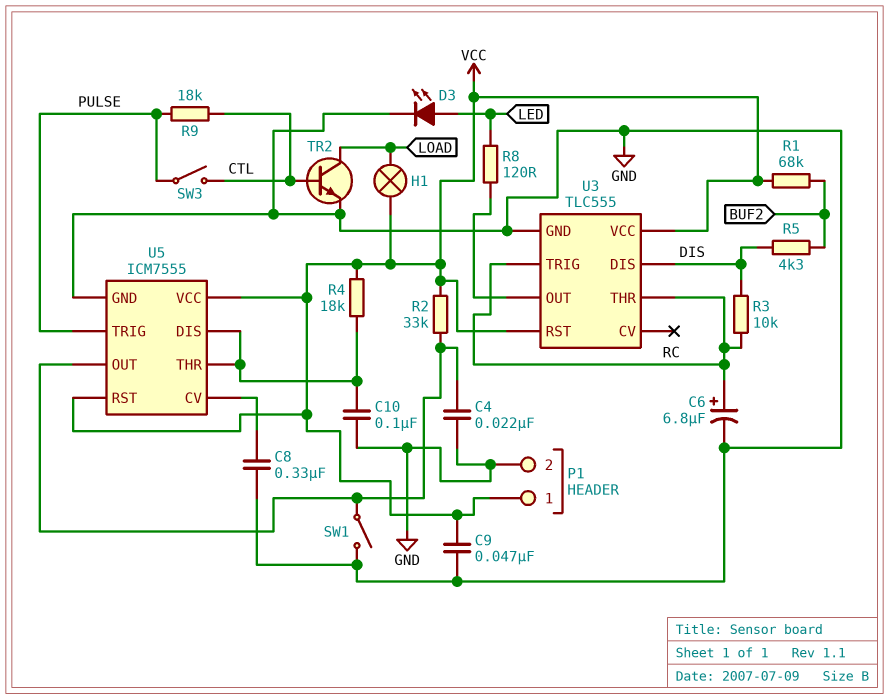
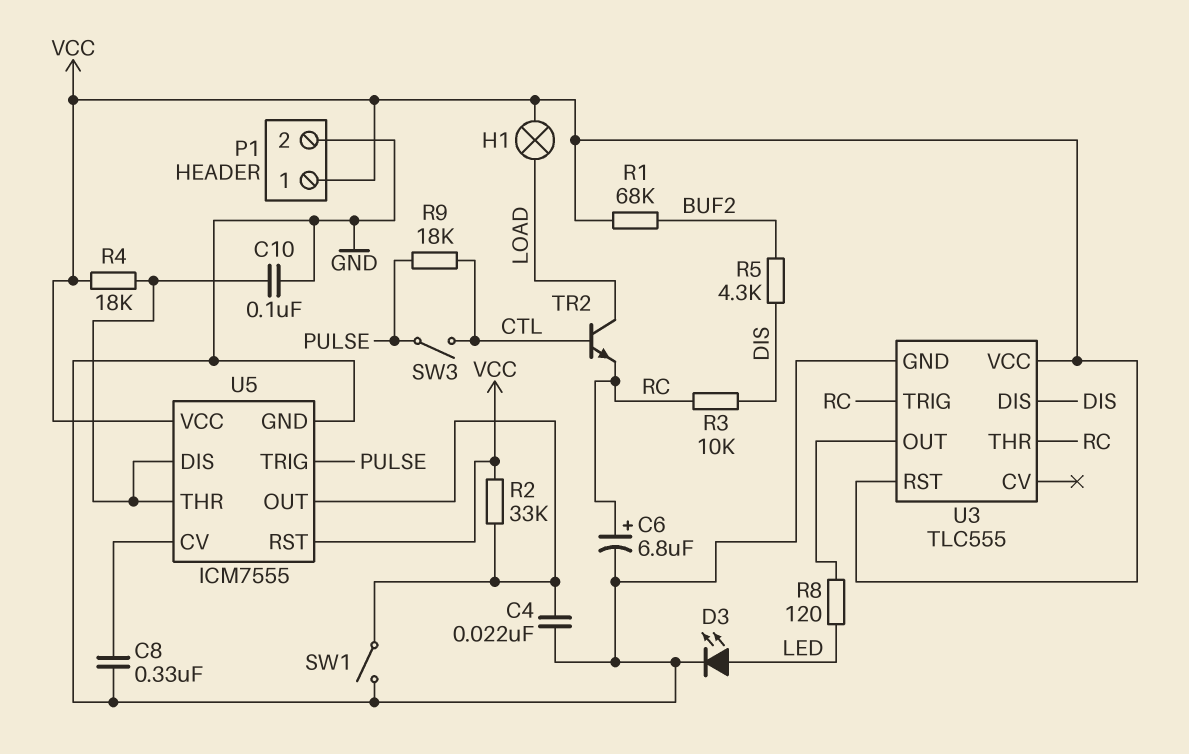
C9: 47nF (GND, VCC) -> none
TR2: NPN (B CTL, C LOAD, E GND) -> NPN (B CTL, C LOAD, E RC)

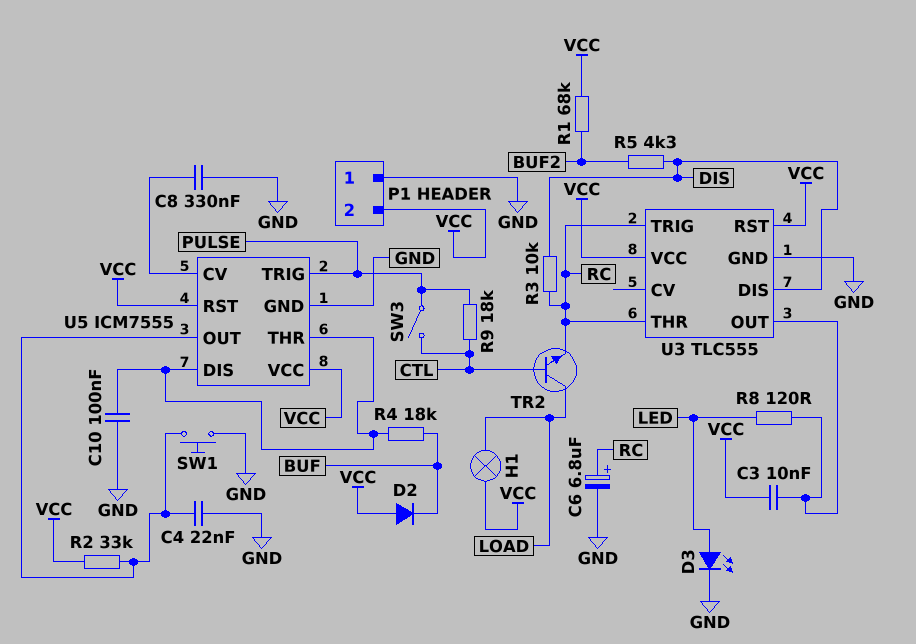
C3: none -> 10nF (U3/OUT, VCC)
D2: none -> diode (A VCC, K BUF)
P1 pin 1: VCC -> GND
P1 pin 2: GND -> VCC
R4: 18k (U5/DIS, VCC) -> 18k (BUF, U5/DIS)
SW1: switch (GND, U5/OUT) -> button (GND, U5/OUT)

